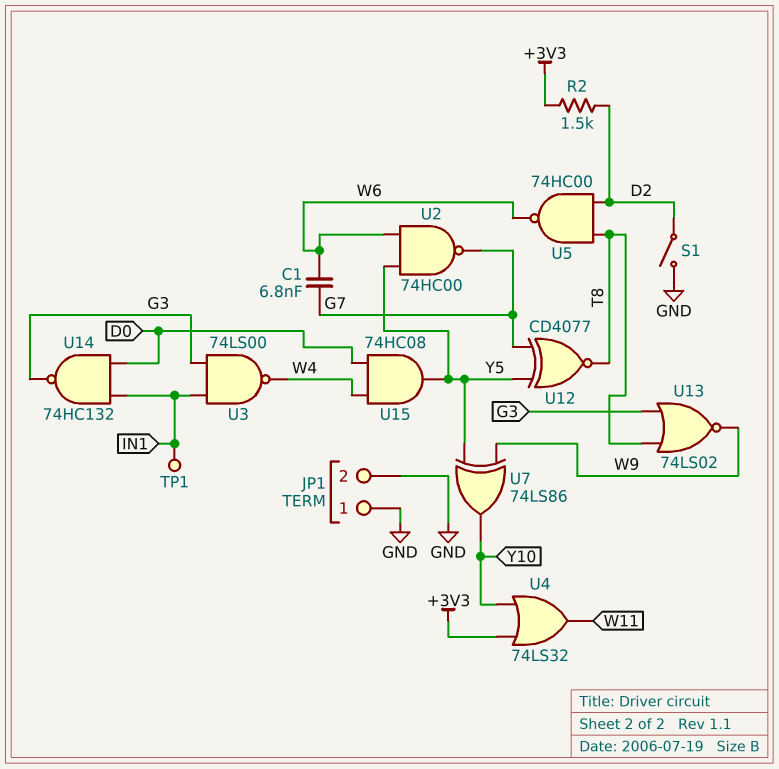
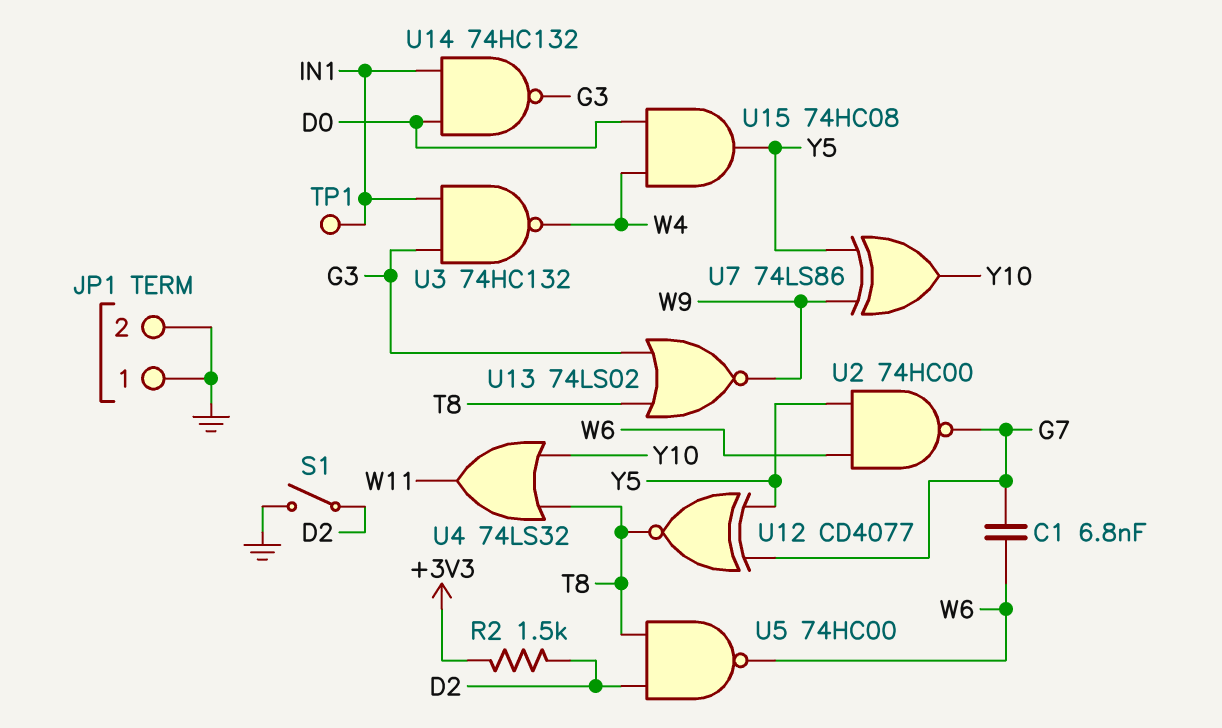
U3: NAND 74LS00 (in G3, in IN1, out W4) -> NAND 74HC132 (in G3, in IN1, out W4)
U4: OR 74LS32 (in +3V3, in Y10, out W11) -> OR 74LS32 (in T8, in Y10, out W11)

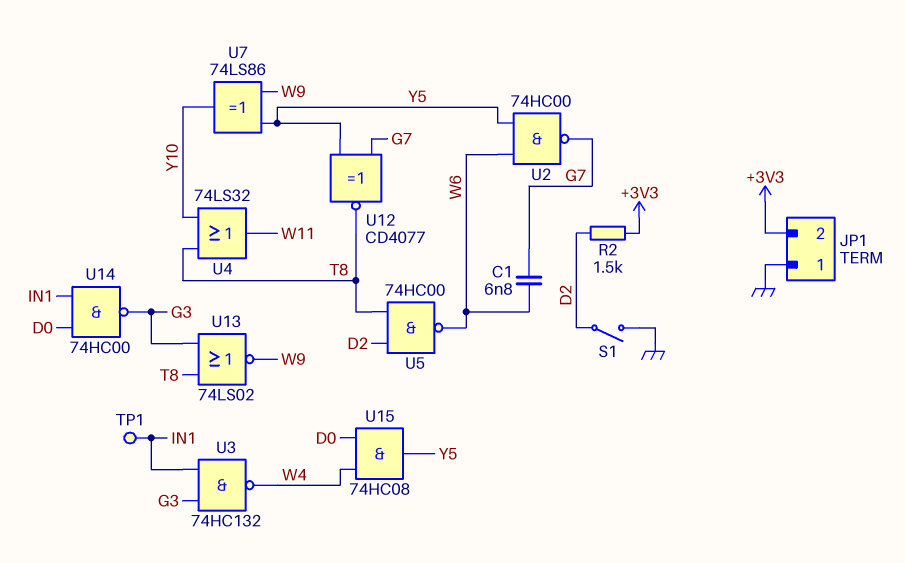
JP1 pin 2: GND -> +3V3
U14: NAND 74HC132 (in D0, in IN1, out G3) -> NAND 74HC00 (in D0, in IN1, out G3)

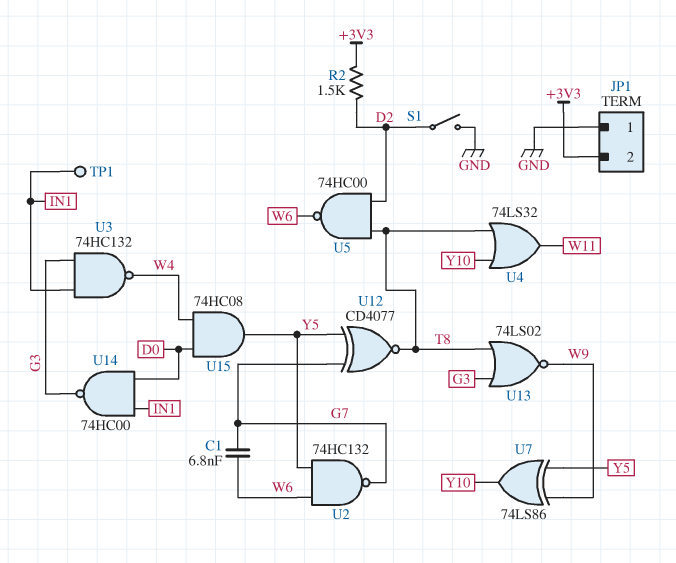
U2: NAND 74HC00 (in W6, in Y5, out G7) -> NAND 74HC132 (in W6, in Y5, out G7)

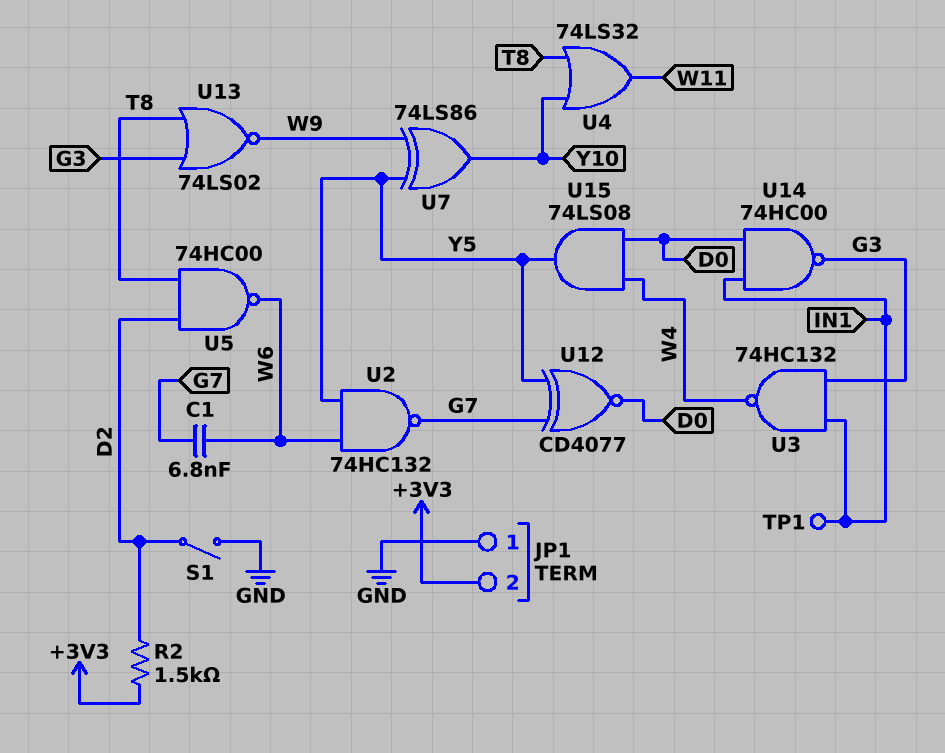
U12: XNOR CD4077 (in G7, in Y5, out T8) -> XNOR CD4077 (in G7, in Y5, out D0)
U15: AND 74HC08 (in D0, in W4, out Y5) -> AND 74LS08 (in D0, in W4, out Y5)

